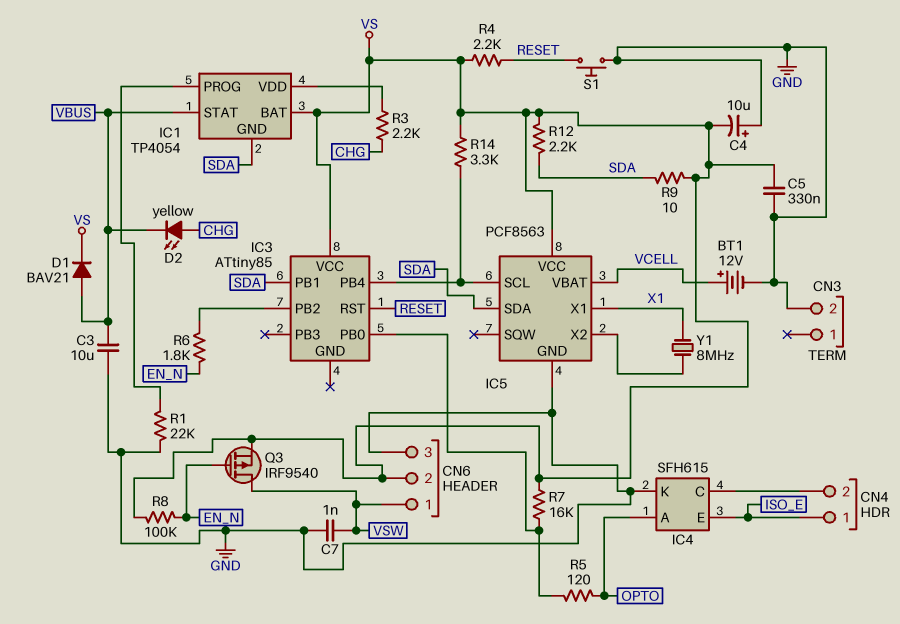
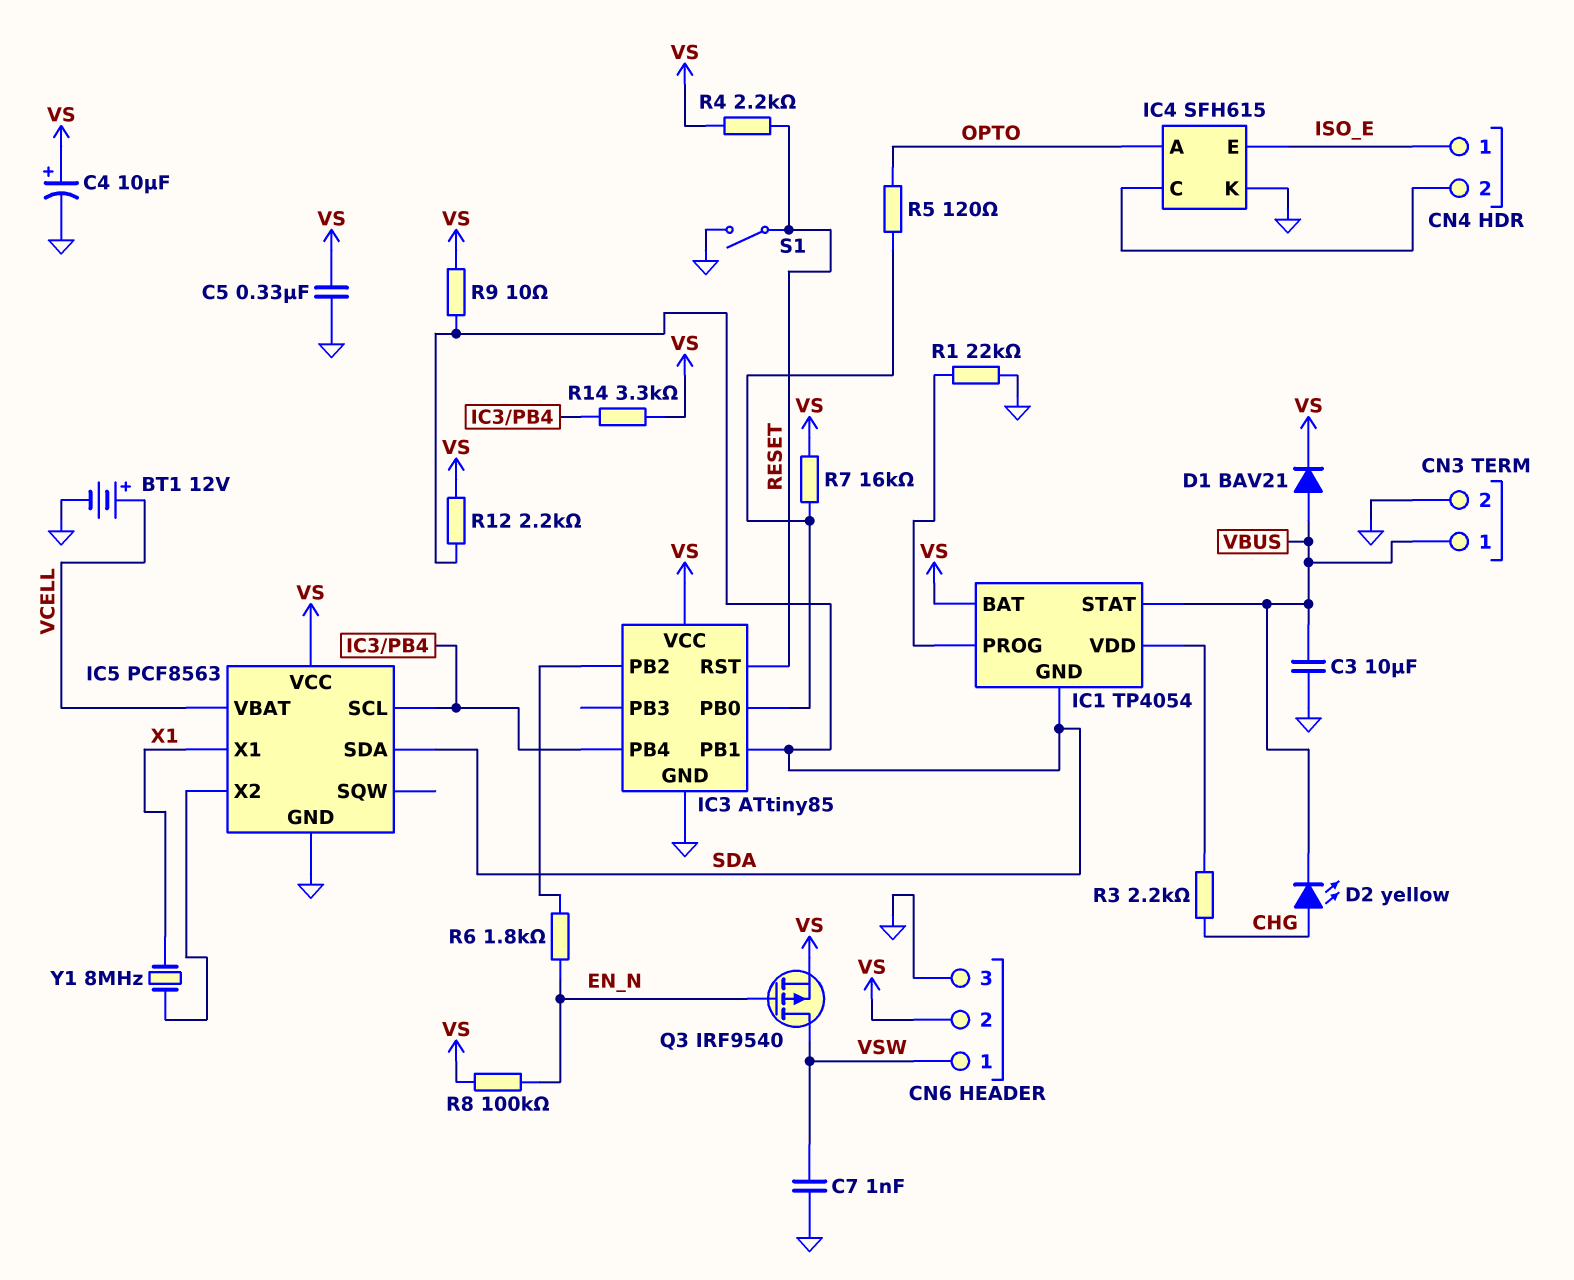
C4: 10uF (plus GND, minus VS) -> 10uF (plus VS, minus GND)
CN3 pin 1: none -> VBUS
IC3 pin GND: none -> GND
S1: button (GND, RESET) -> switch (GND, RESET)

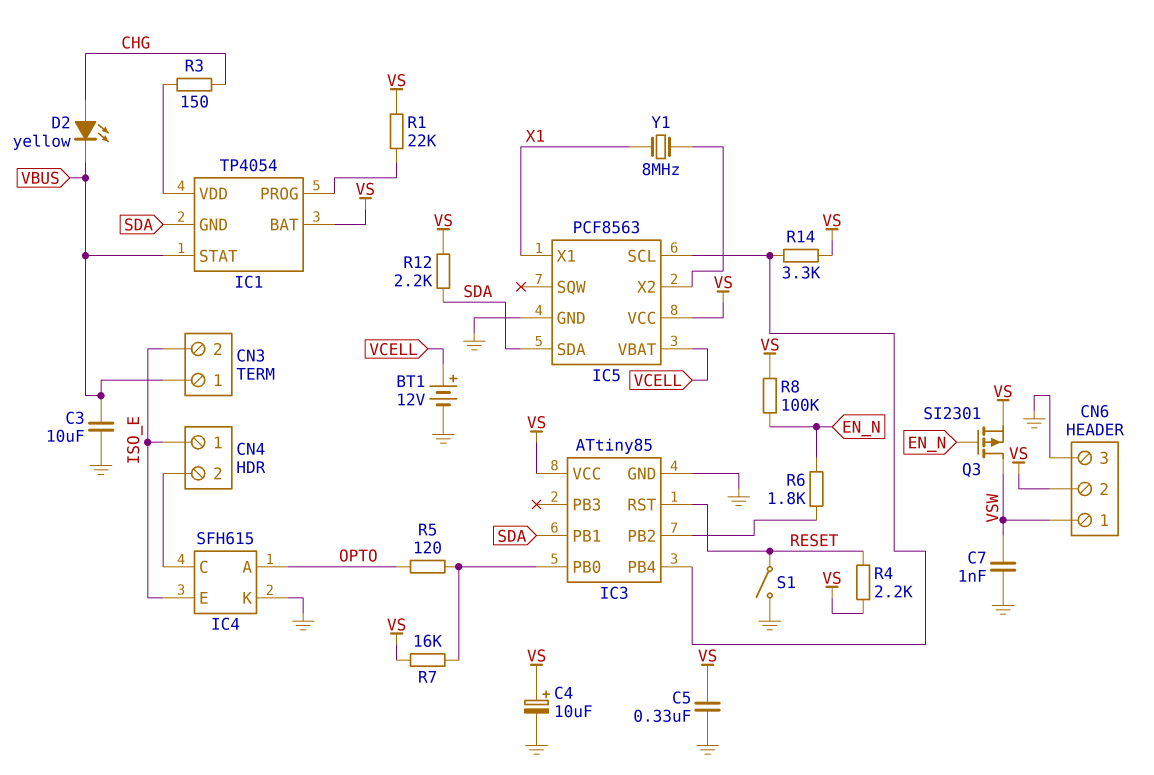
CN3 pin 2: GND -> ISO_E
D1: diode BAV21 (A VBUS, K VS) -> none
Q3: PMOS IRF9540 (G EN_N, D VSW, S VS) -> PMOS SI2301 (G EN_N, D VSW, S VS)
R1: 22k (GND, IC1/PROG) -> 22k (IC1/PROG, VS)
R3: 2.2k (CHG, IC1/VDD) -> 150 (CHG, IC1/VDD)
R9: 10 (SDA, VS) -> none

